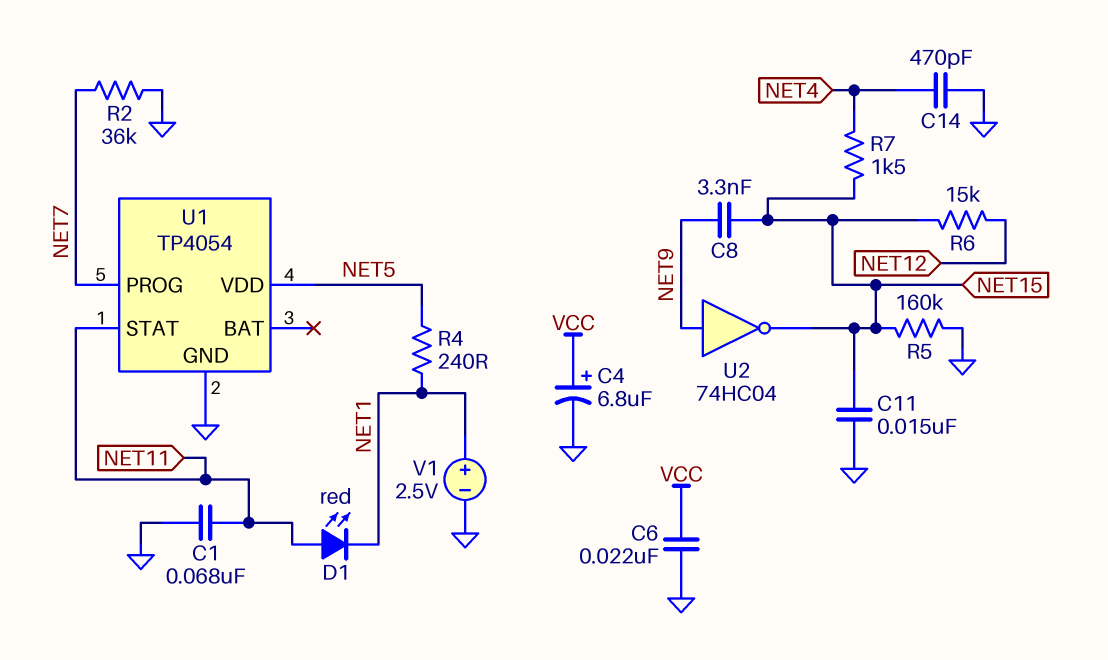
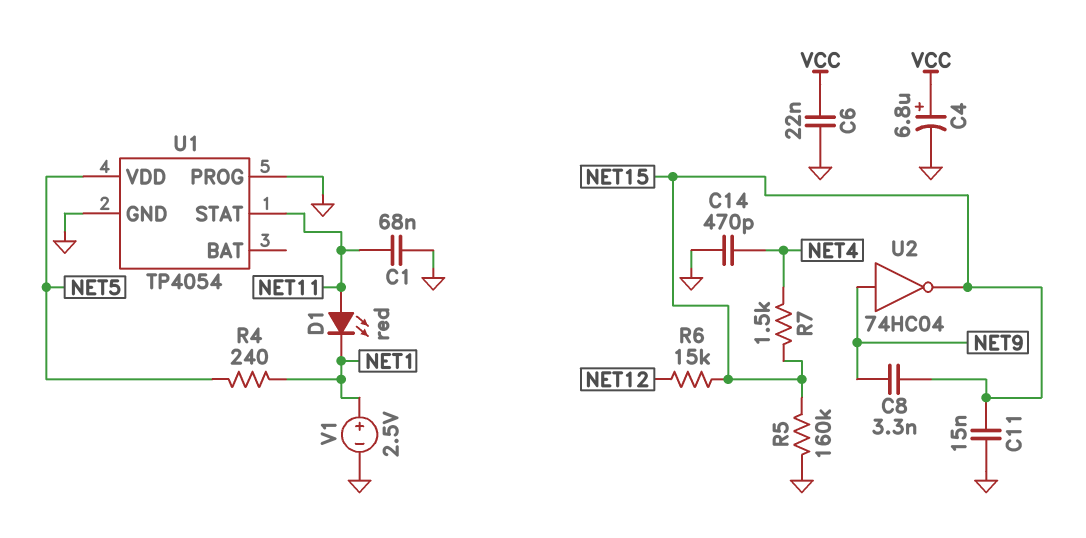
R2: 36k (GND, NET7) -> none
U1 pin PROG: NET7 -> GND

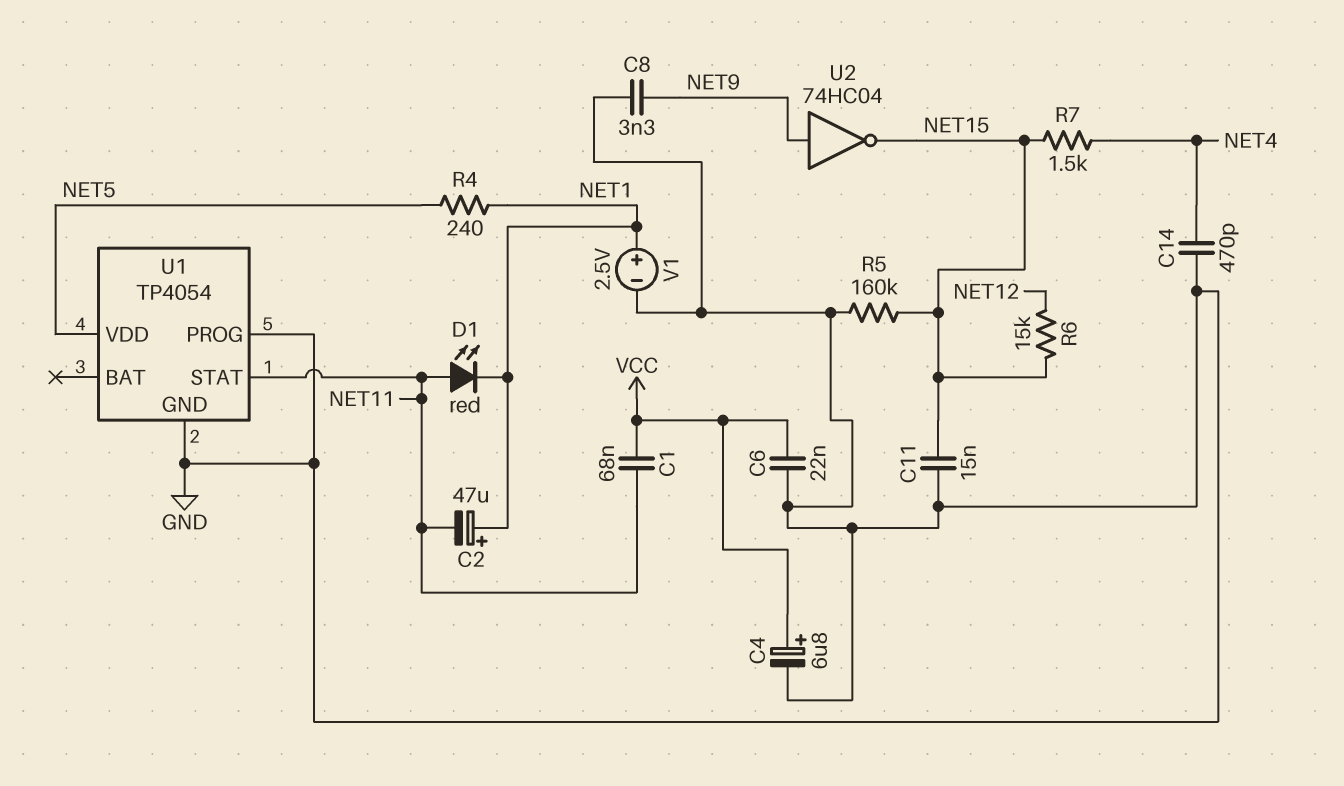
C1: 68nF (GND, NET11) -> 68nF (NET11, VCC)
C2: none -> 47uF (plus NET1, minus NET11)
C8: 3.3nF (NET9, NET15) -> 3.3nF (GND, NET9)

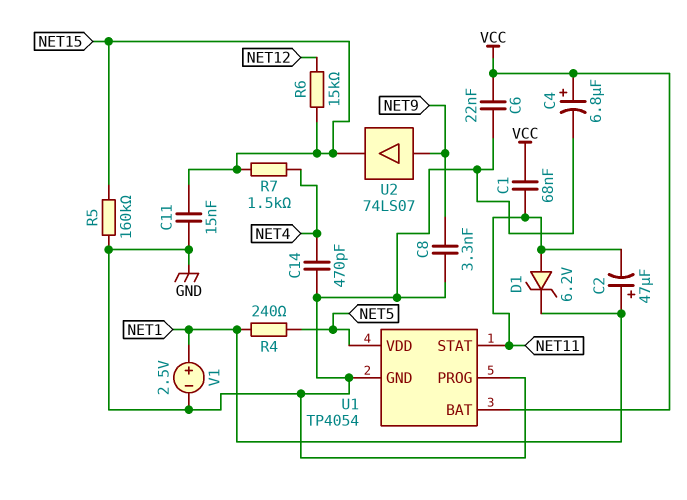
D1: LED red (A NET11, K NET1) -> zener 6.2V (A NET11, K NET1)
U1 pin BAT: none -> VCC
U2: NOT 74HC04 (in NET9, out NET15) -> buffer 74LS07 (in NET9, out NET15)

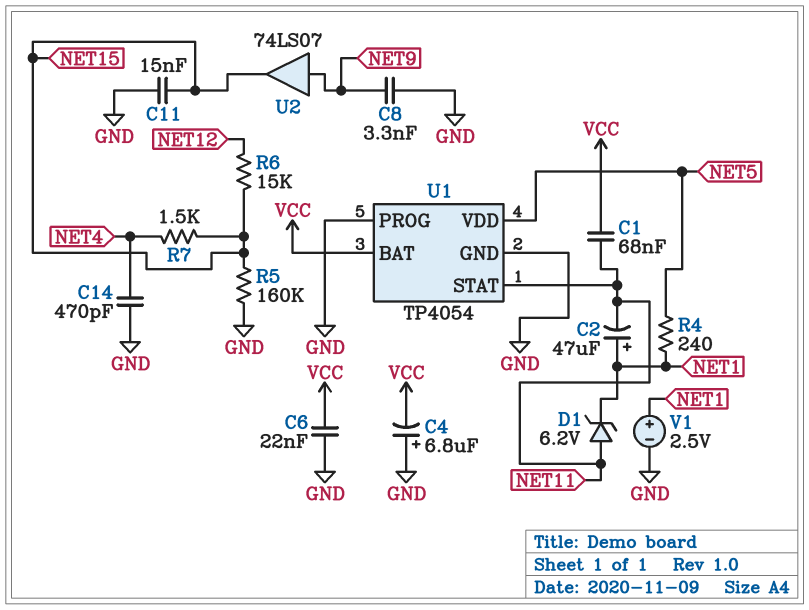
C4: 6.8uF (plus VCC, minus GND) -> 6.8uF (plus GND, minus VCC)

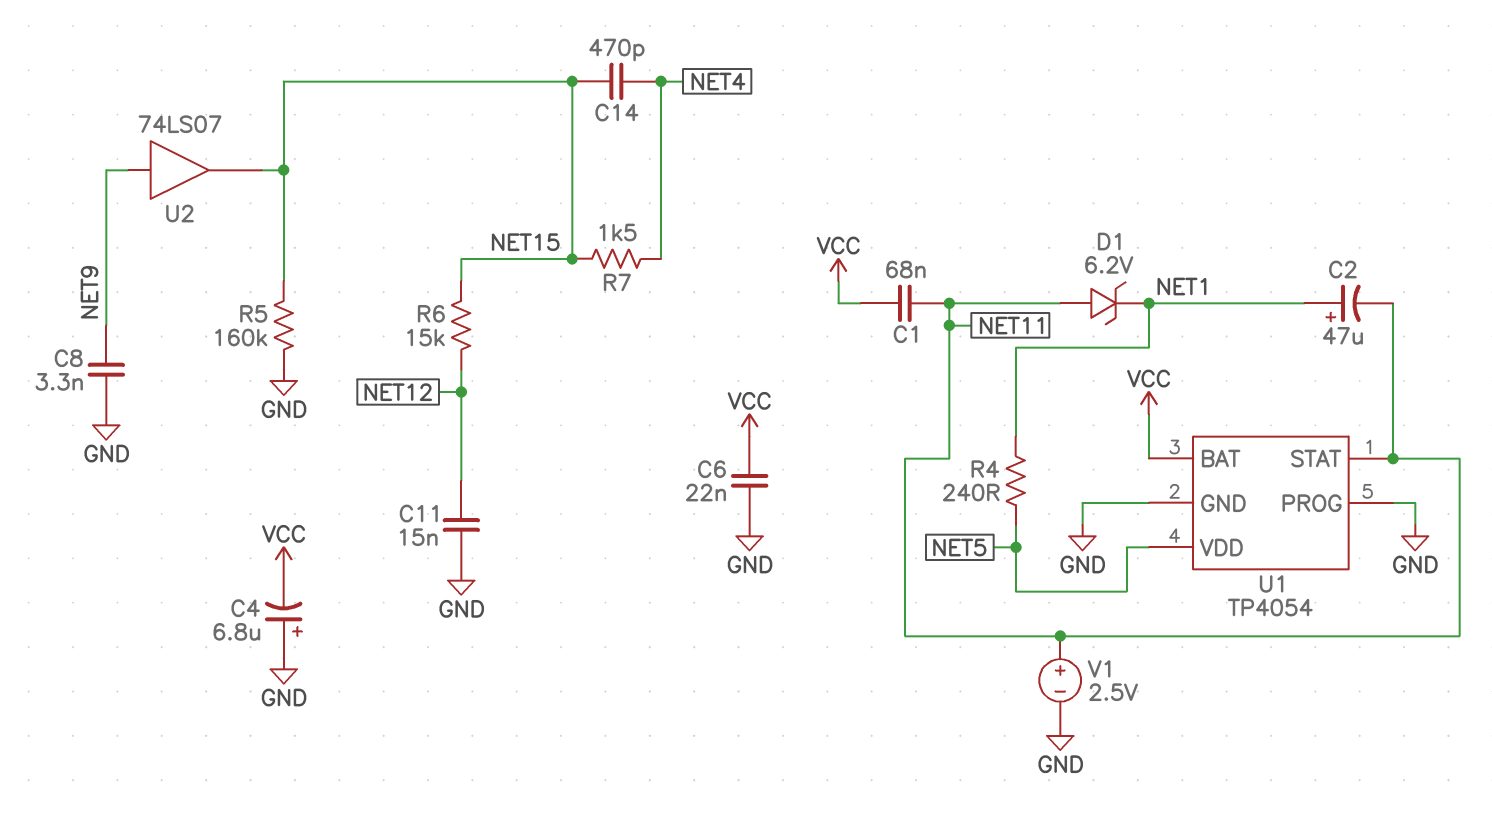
C11: 15nF (GND, NET15) -> 15nF (GND, NET12)
C14: 470pF (GND, NET4) -> 470pF (NET4, NET15)
V1: 2.5V (plus NET1, minus GND) -> 2.5V (plus NET11, minus GND)

